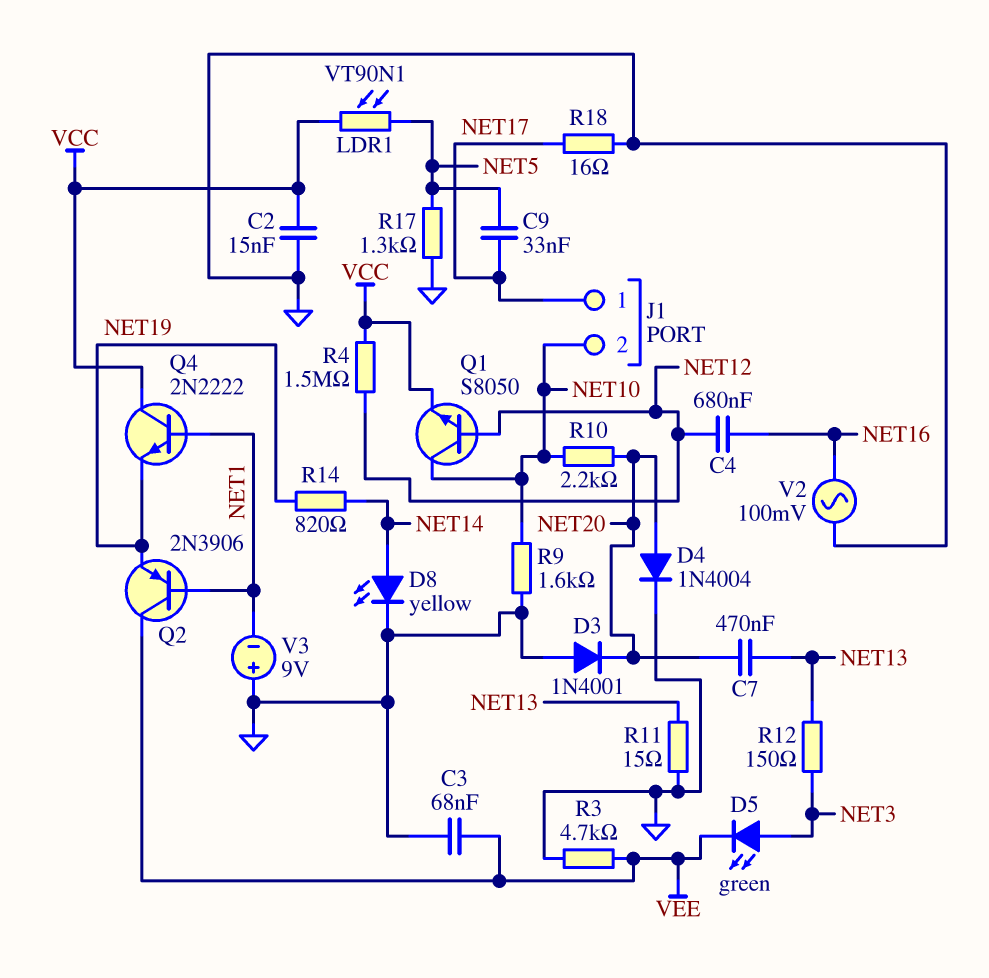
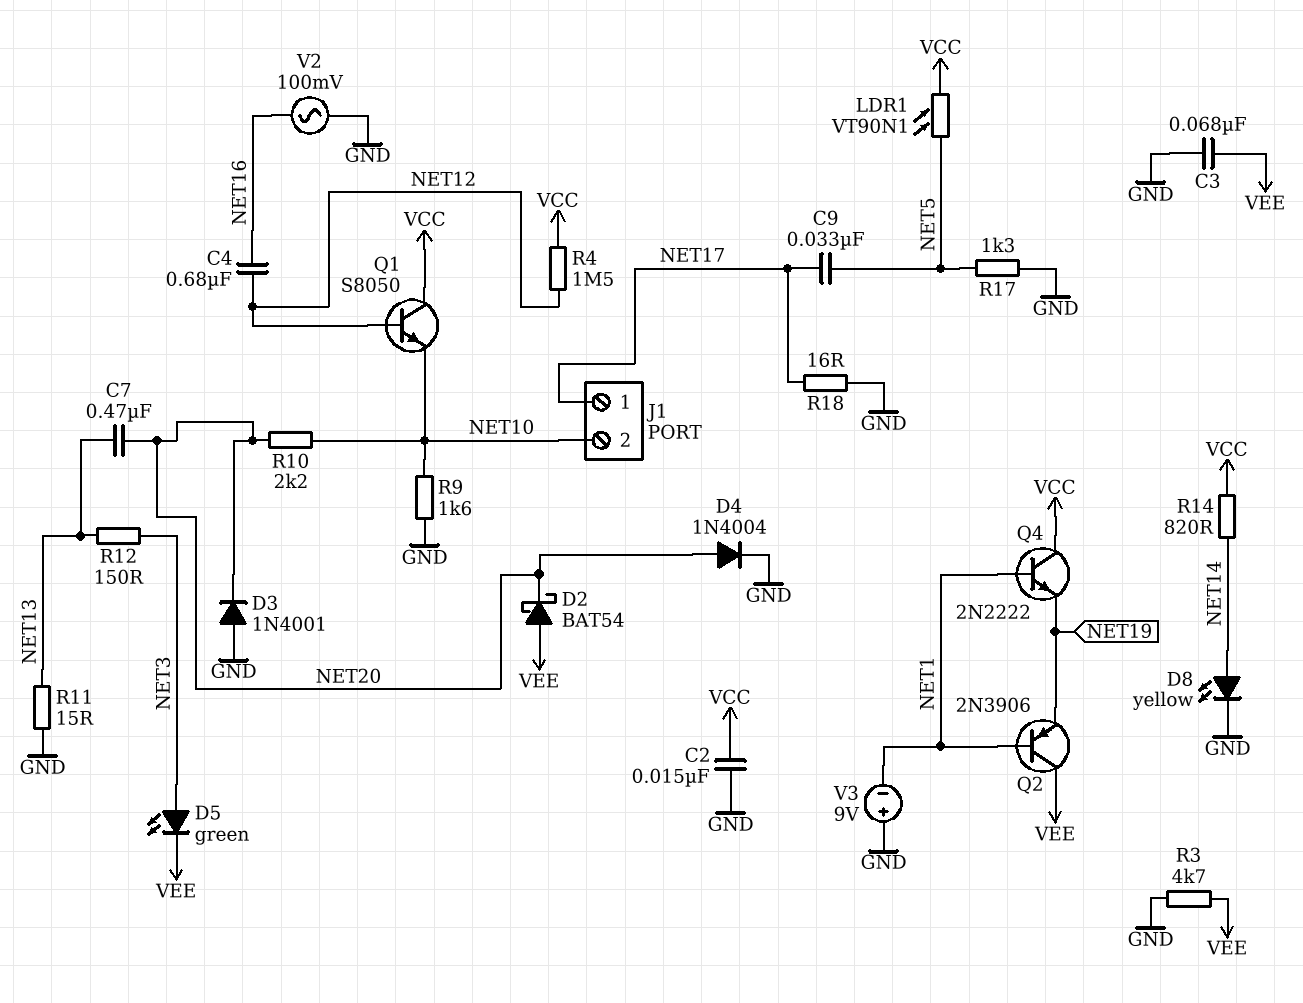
D2: none -> schottky BAT54 (A VEE, K NET20)
Q1: NPN S8050 (B NET12, C NET10, E VCC) -> NPN S8050 (B NET12, C VCC, E NET10)
R14: 820 (NET14, NET19) -> 820 (NET14, VCC)

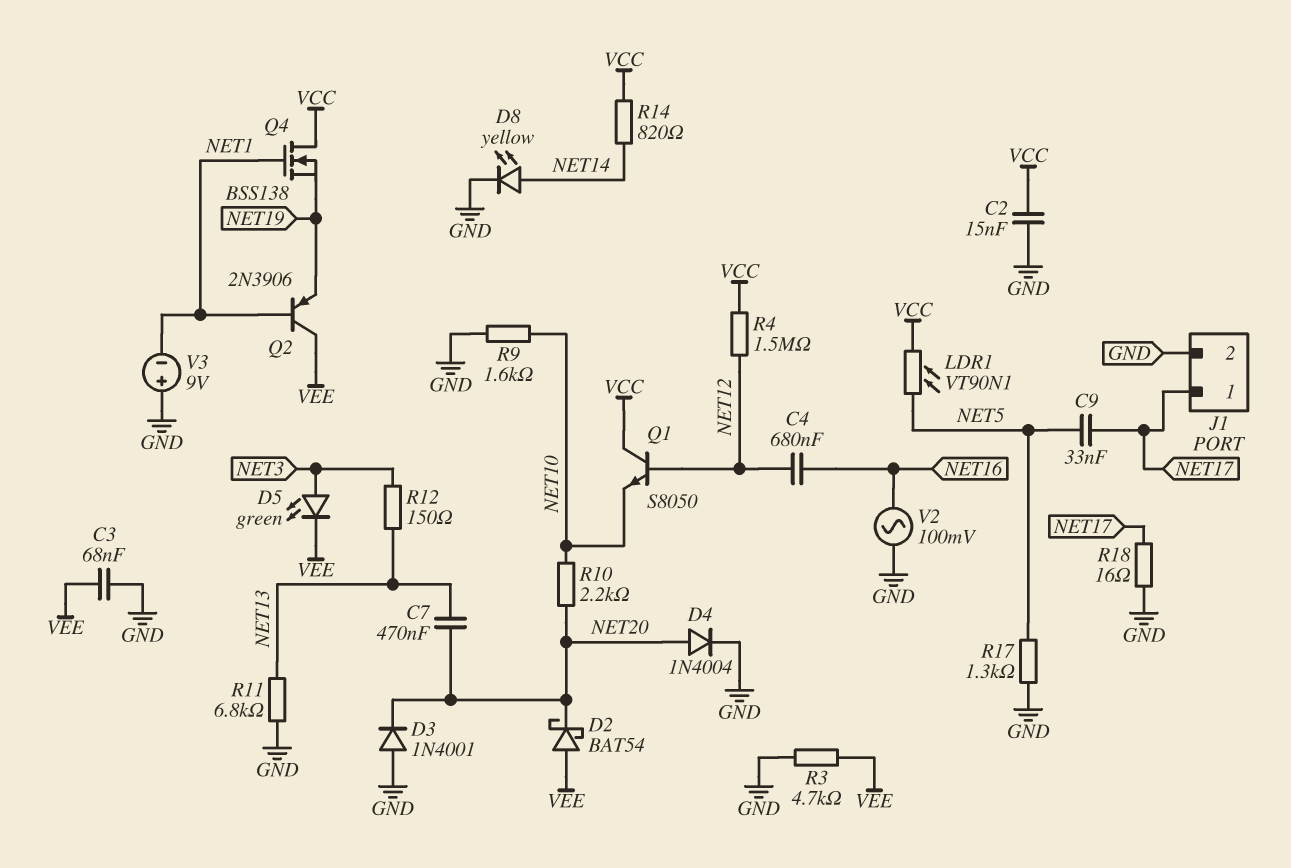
J1 pin 2: NET10 -> GND
Q4: NPN 2N2222 (B NET1, C VCC, E NET19) -> NMOS BSS138 (G NET1, D VCC, S NET19)
R11: 15 (GND, NET13) -> 6.8k (GND, NET13)

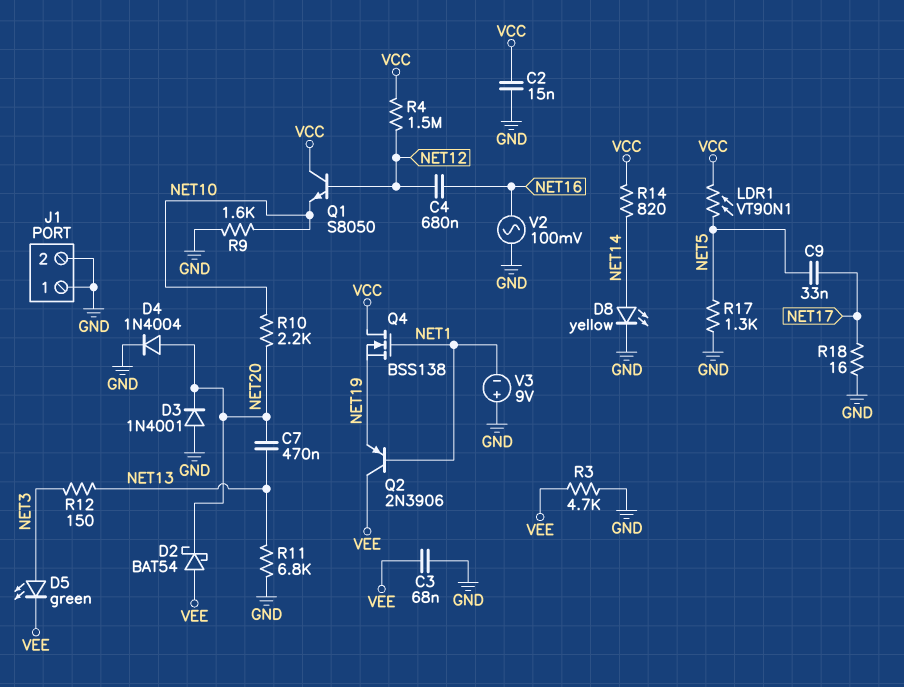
J1 pin 1: NET17 -> GND

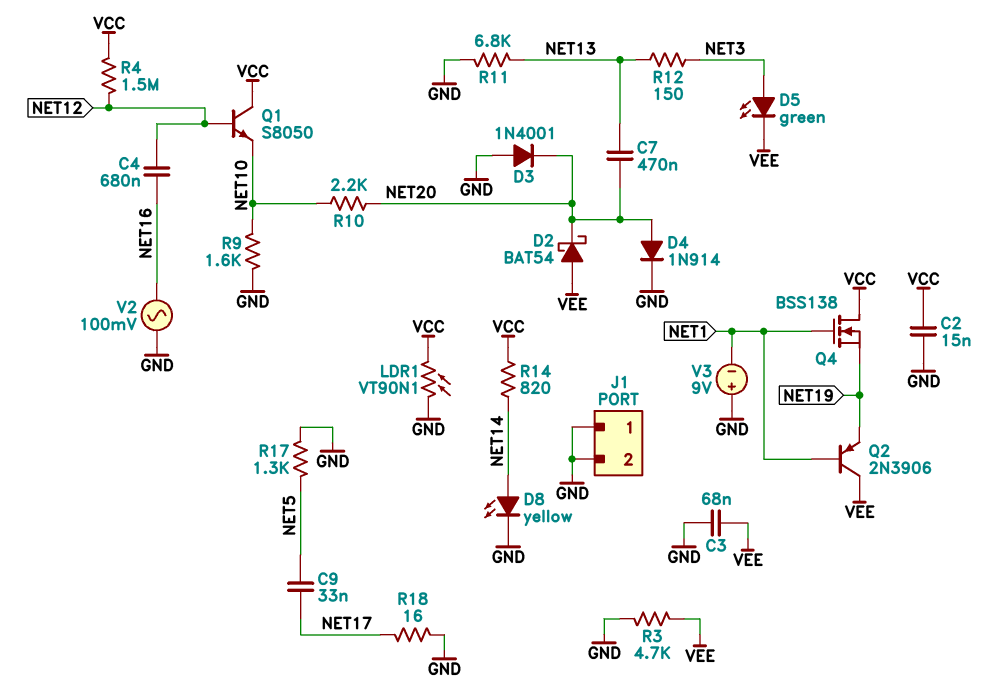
D4: diode 1N4004 (A NET20, K GND) -> diode 1N914 (A NET20, K GND)
LDR1: VT90N1 (NET5, VCC) -> VT90N1 (GND, VCC)

